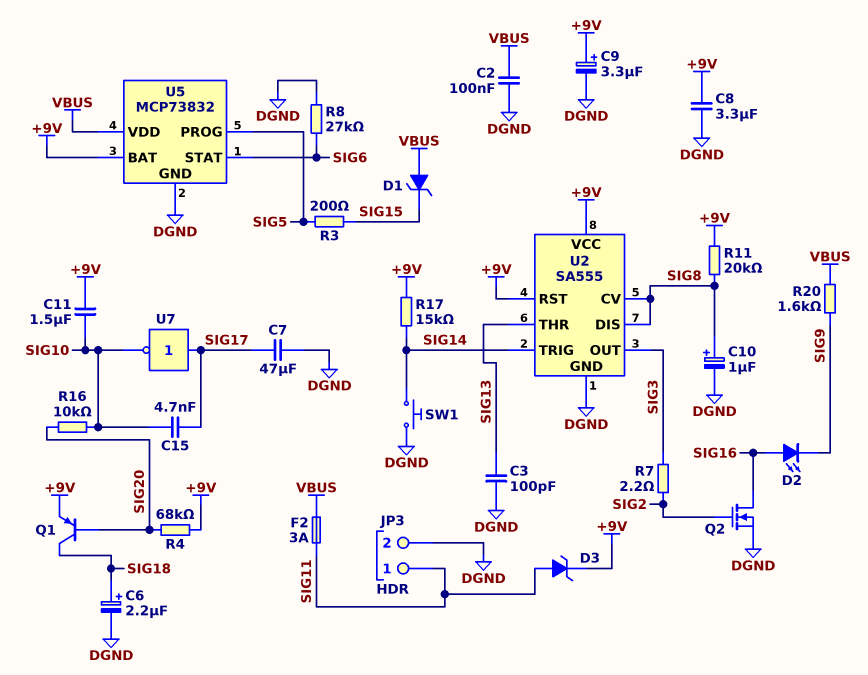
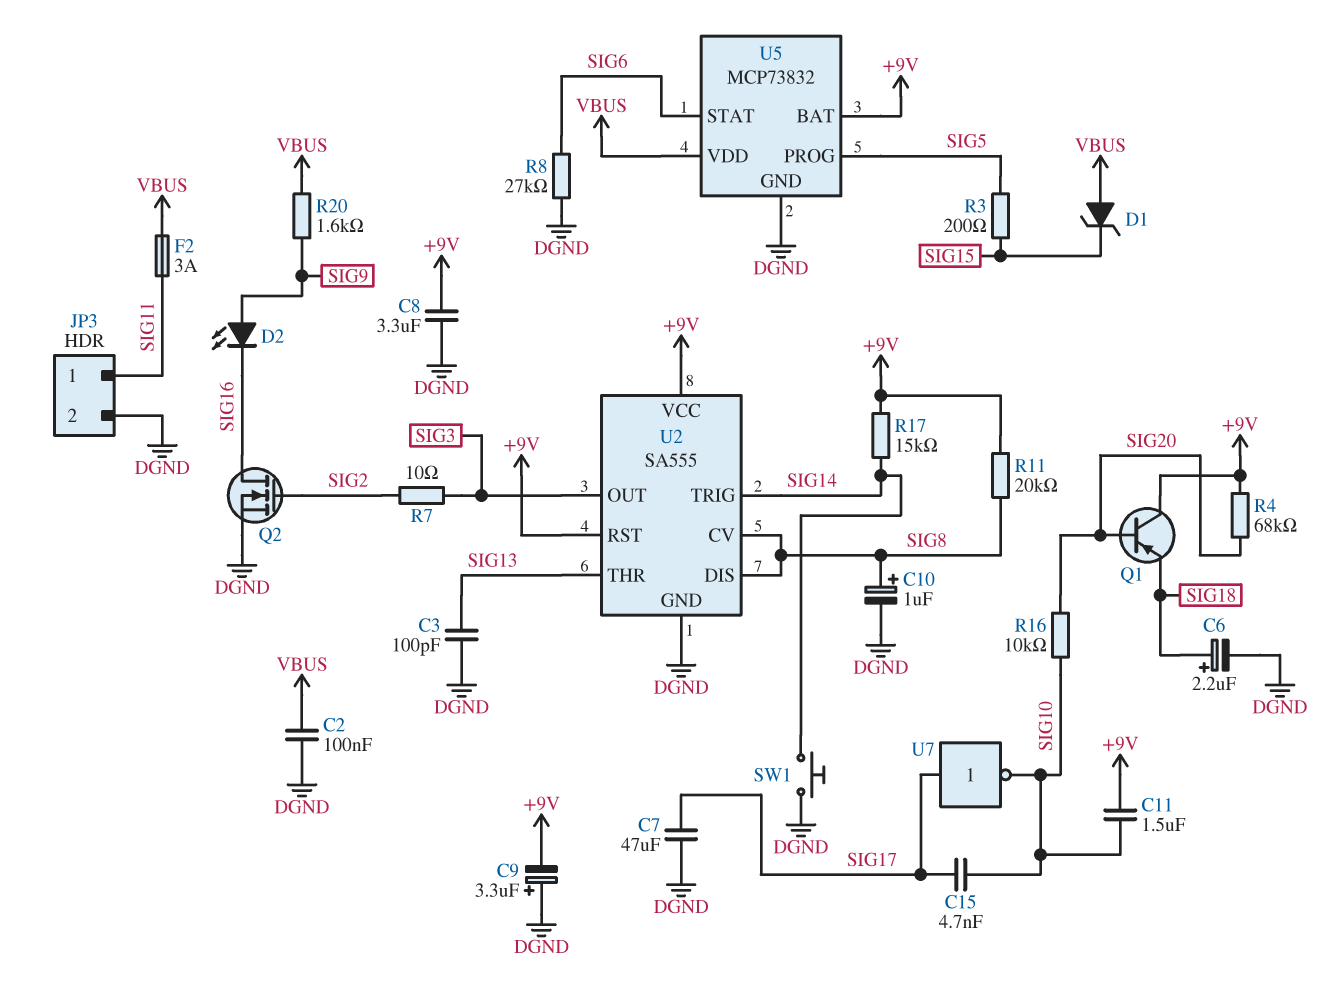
C9: 3.3uF (plus +9V, minus DGND) -> 3.3uF (plus DGND, minus +9V)
D2: LED (A SIG16, K SIG9) -> LED (A SIG9, K SIG16)
D3: zener (A SIG11, K +9V) -> none
Q1: PNP (B SIG20, C SIG18, E +9V) -> PNP (B SIG20, C +9V, E SIG18)
R7: 2.2 (SIG2, SIG3) -> 10 (SIG2, SIG3)

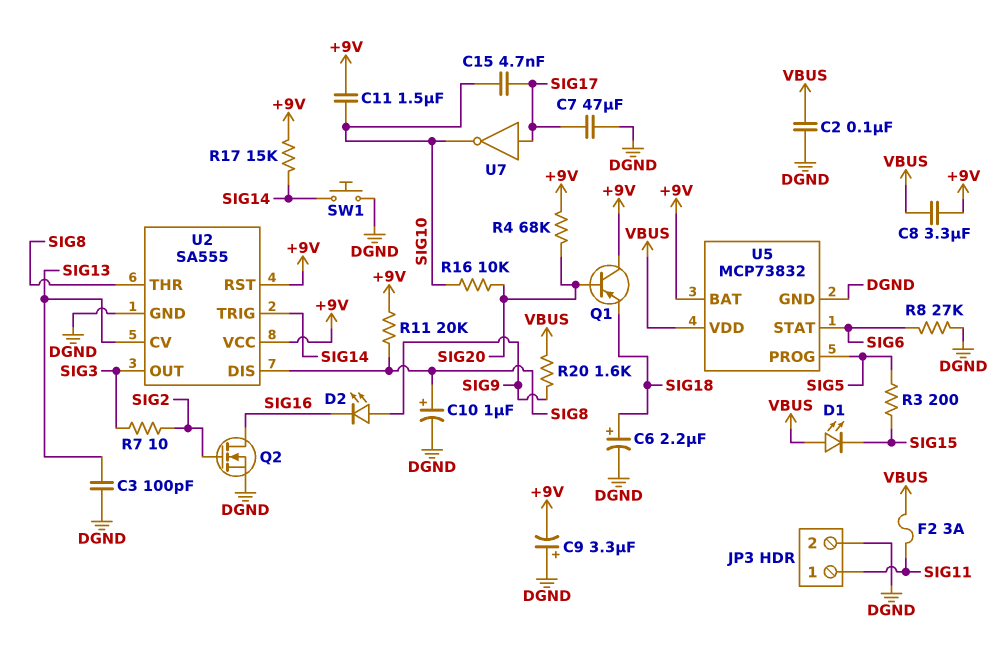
C8: 3.3uF (+9V, DGND) -> 3.3uF (+9V, VBUS)
D1: zener (A VBUS, K SIG15) -> LED (A VBUS, K SIG15)
U2 pin CV: SIG8 -> SIG13
U2 pin THR: SIG13 -> SIG8

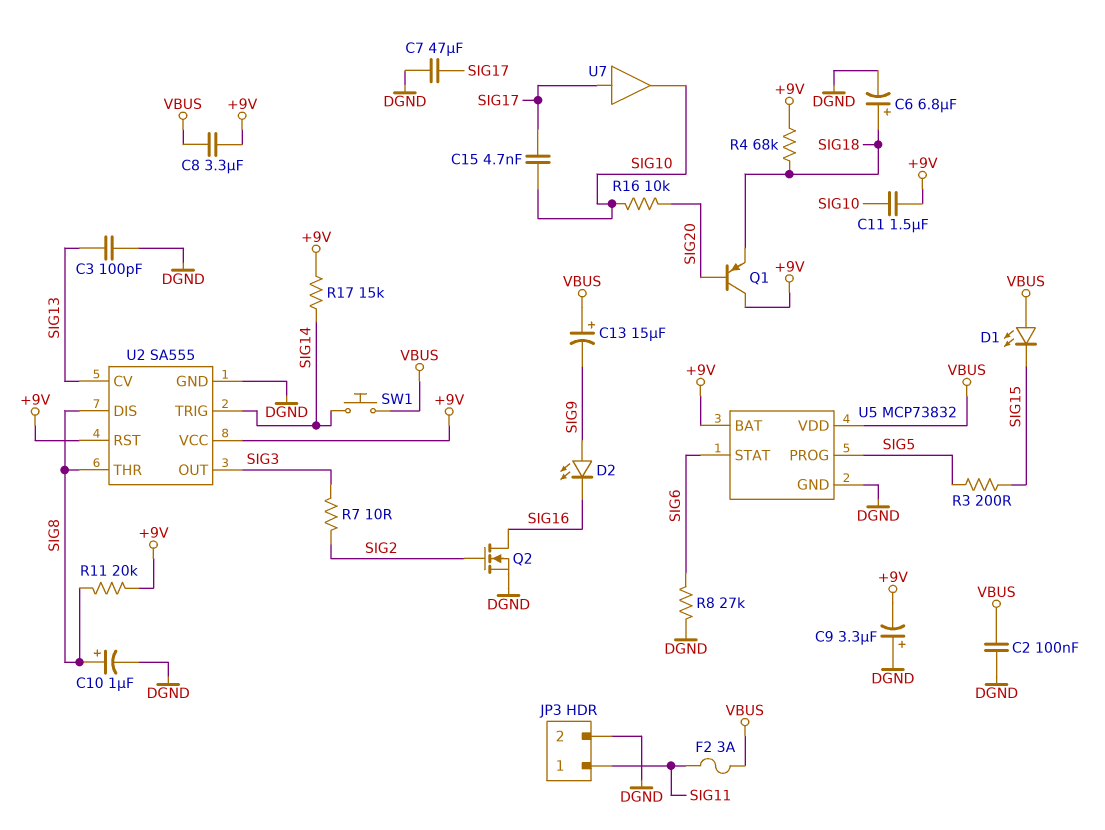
C6: 2.2uF (plus SIG18, minus DGND) -> 6.8uF (plus SIG18, minus DGND)
C13: none -> 15uF (plus VBUS, minus SIG9)
R4: 68k (+9V, SIG20) -> 68k (+9V, SIG18)
R20: 1.6k (SIG9, VBUS) -> none
SW1: button (DGND, SIG14) -> button (SIG14, VBUS)
U7: NOT (in SIG17, out SIG10) -> buffer (in SIG17, out SIG10)

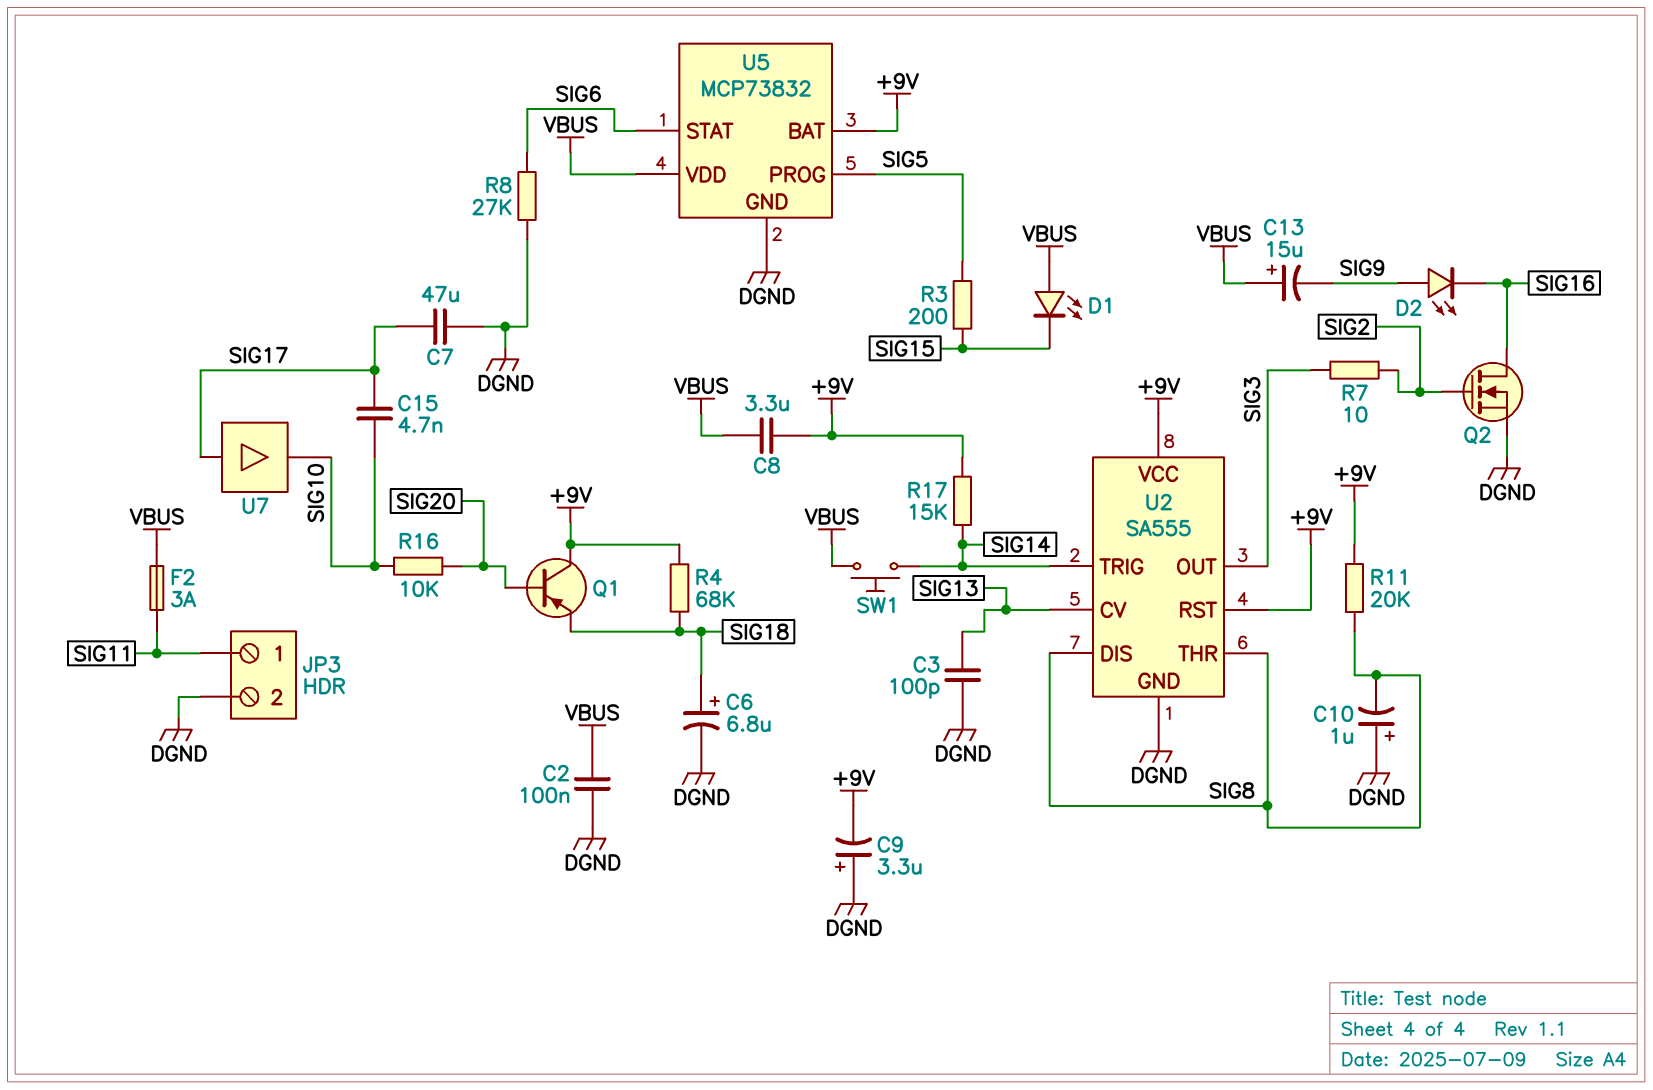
C10: 1uF (plus SIG8, minus DGND) -> 1uF (plus DGND, minus SIG8)
C11: 1.5uF (+9V, SIG10) -> none

